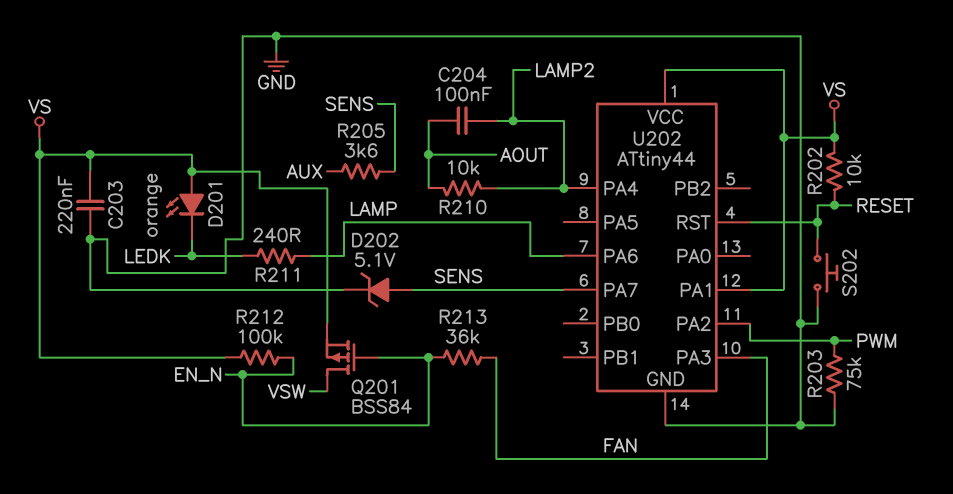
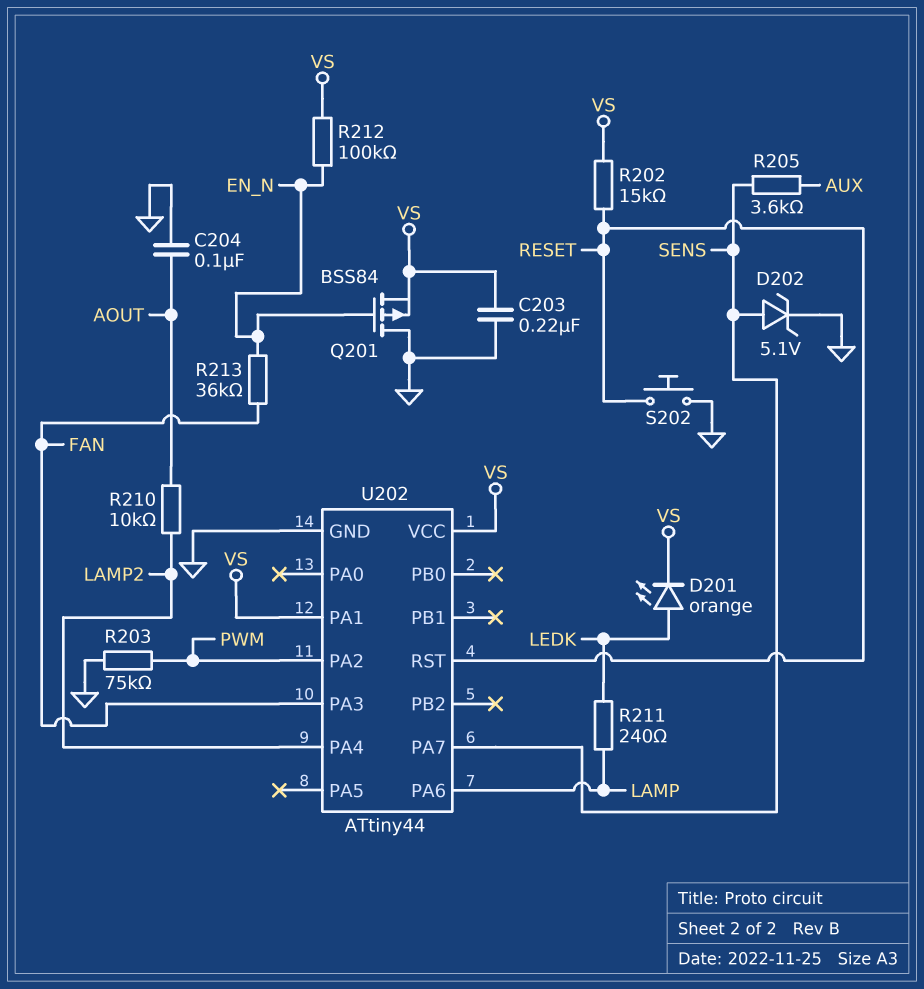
C204: 100nF (AOUT, LAMP2) -> 100nF (AOUT, GND)
D201: LED orange (A VS, K LEDK) -> LED orange (A LEDK, K VS)
Q201: PMOS BSS84 (G EN_N, D VSW, S VS) -> PMOS BSS84 (G EN_N, D GND, S VS)
R202: 10k (RESET, VS) -> 15k (RESET, VS)

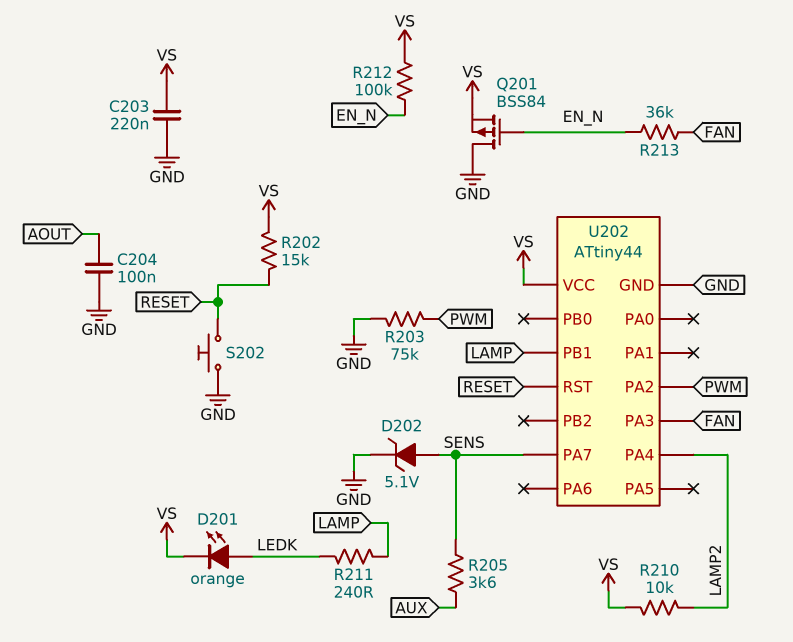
R210: 10k (AOUT, LAMP2) -> 10k (LAMP2, VS)
U202 pin PA1: VS -> none
U202 pin PA6: LAMP -> none
U202 pin PB1: none -> LAMP

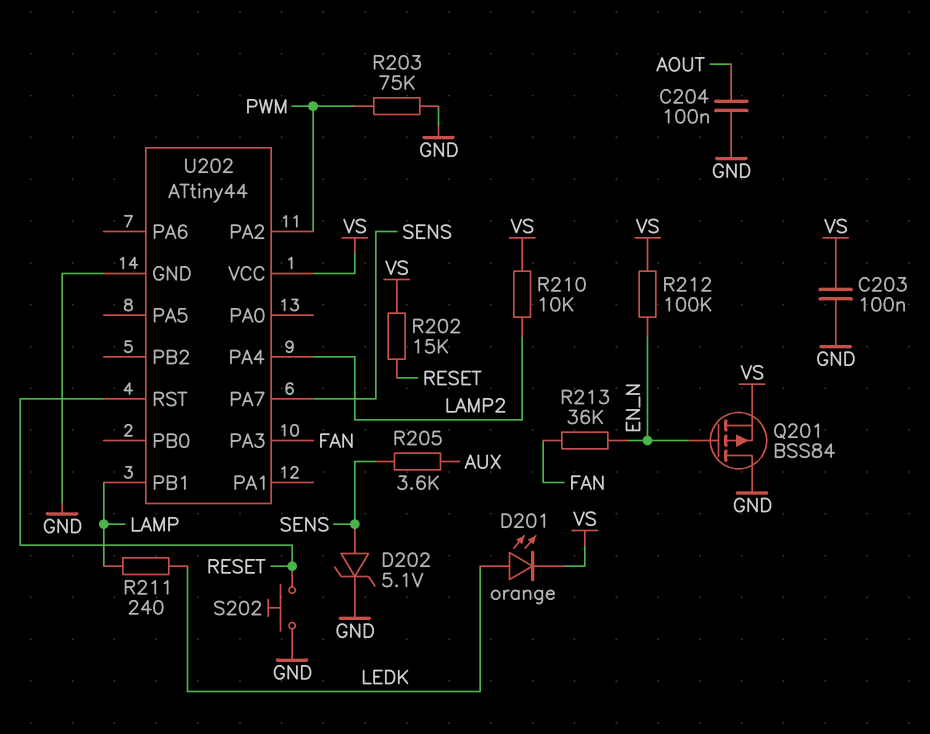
C203: 220nF (GND, VS) -> 100nF (GND, VS)

